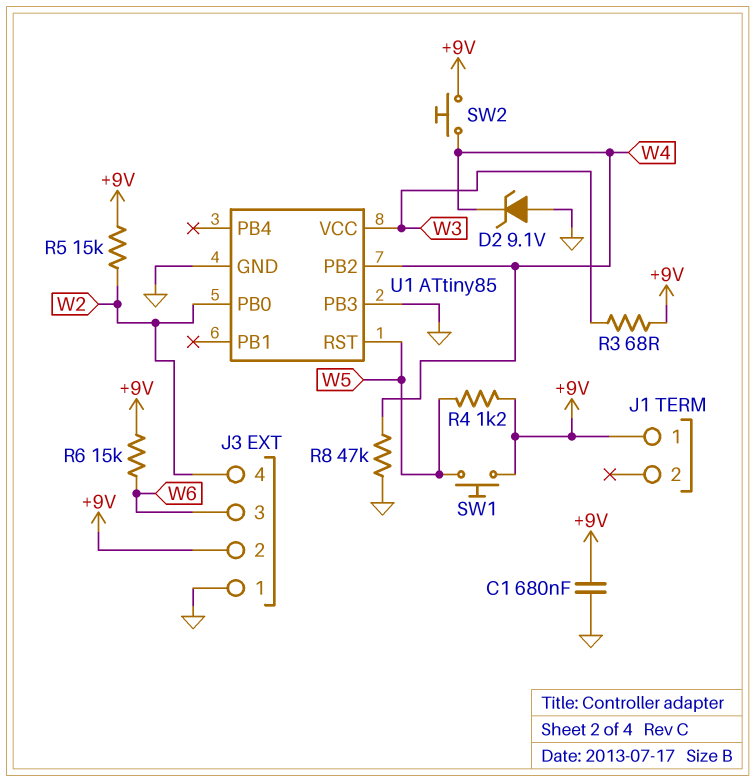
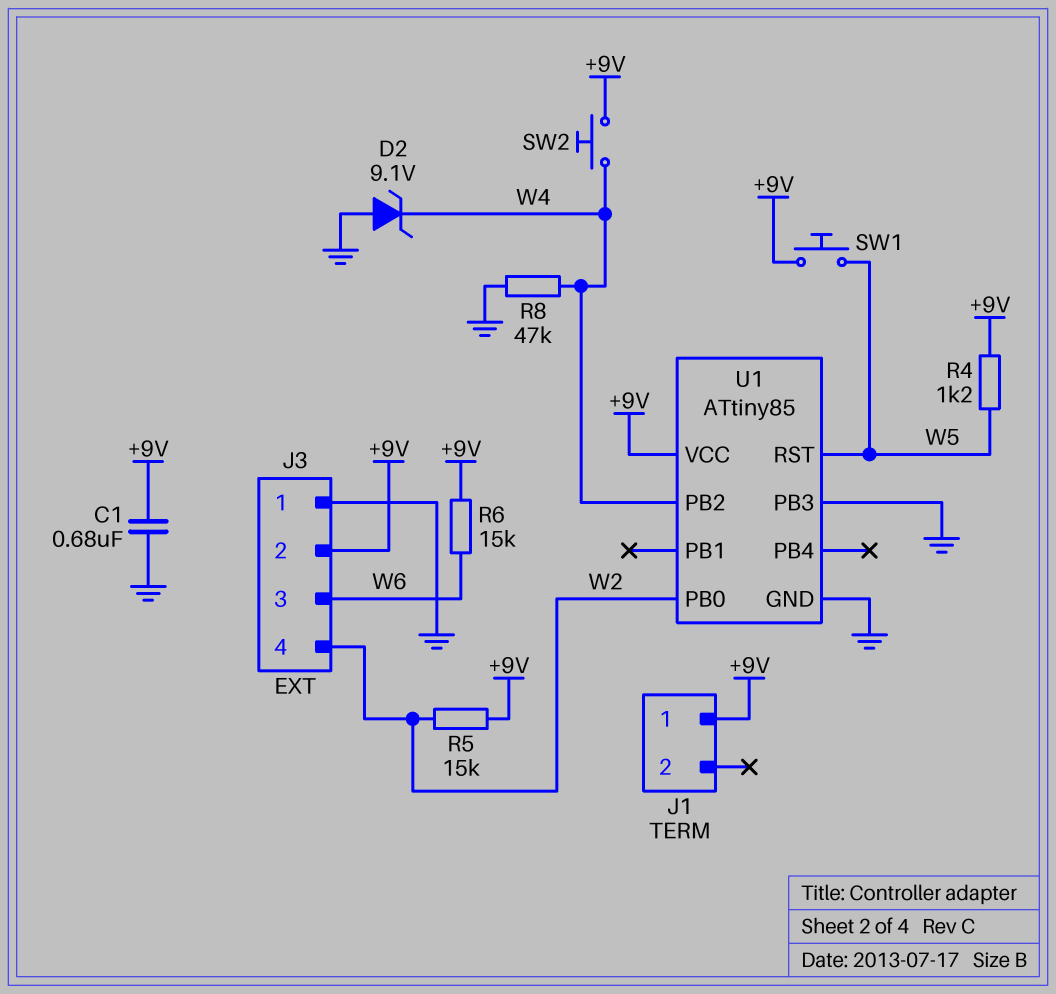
R3: 68 (+9V, W3) -> none
U1 pin VCC: W3 -> +9V

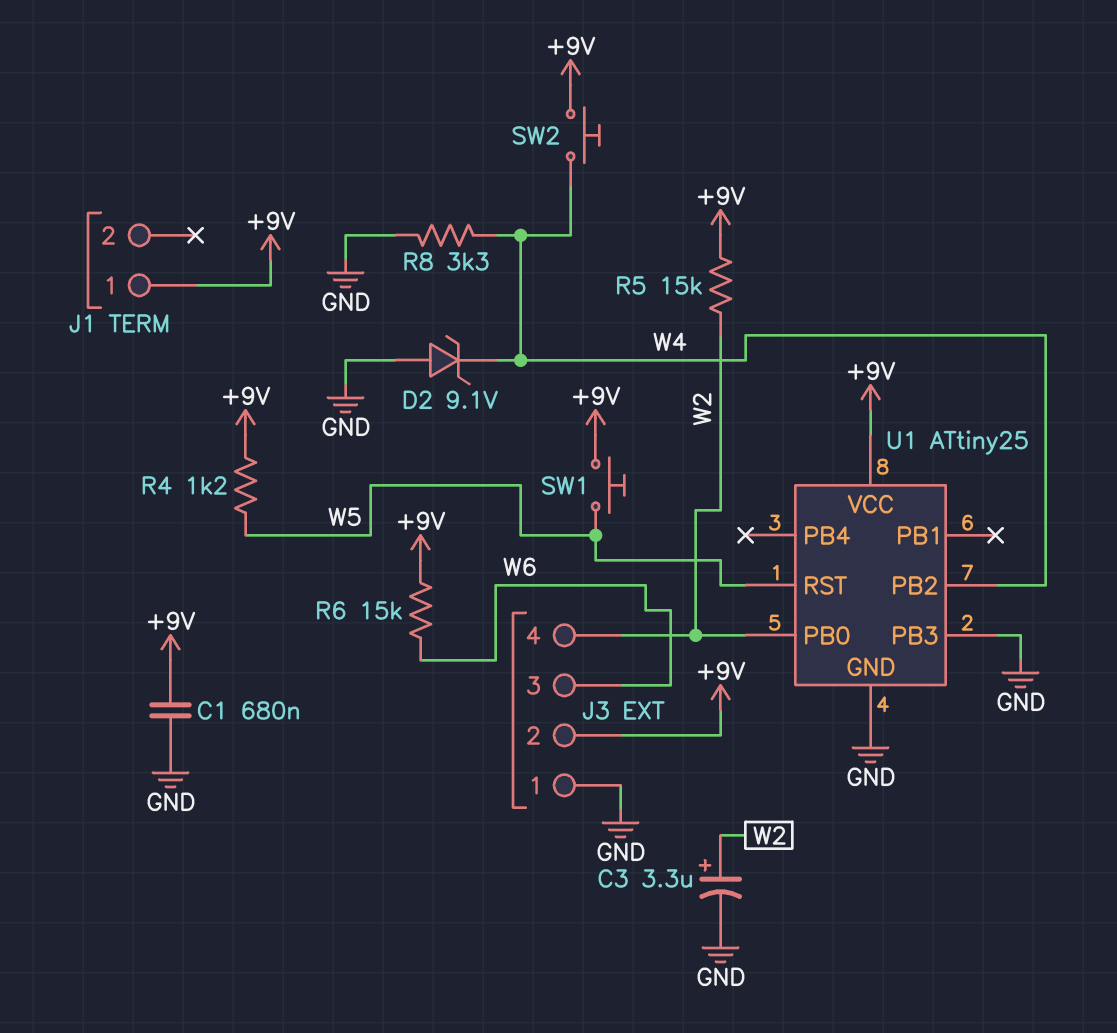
C3: none -> 3.3uF (plus W2, minus GND)
R8: 47k (GND, W4) -> 3.3k (GND, W4)
U1: ATtiny85 -> ATtiny25

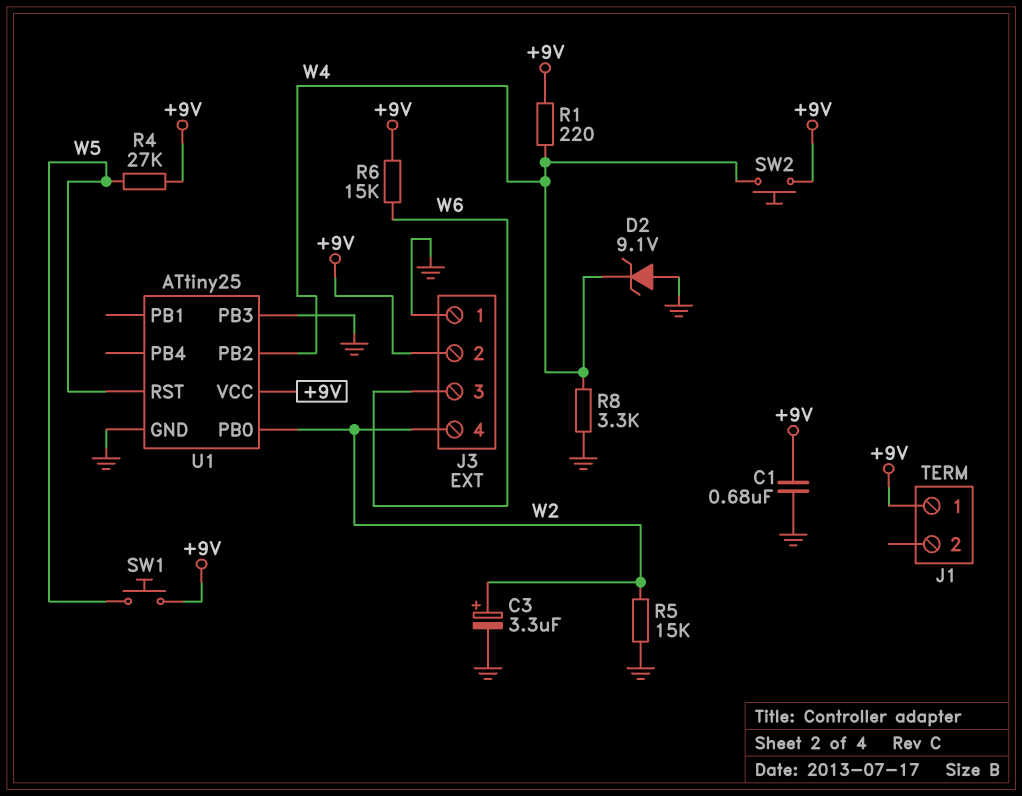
R1: none -> 220 (+9V, W4)
R4: 1.2k (+9V, W5) -> 27k (+9V, W5)
R5: 15k (+9V, W2) -> 15k (GND, W2)

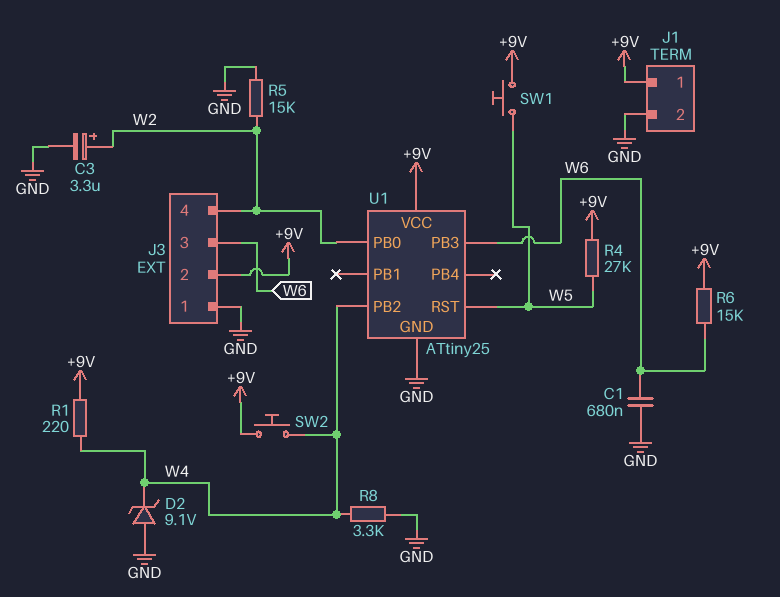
C1: 680nF (+9V, GND) -> 680nF (GND, W6)
J1 pin 2: none -> GND
U1 pin PB3: GND -> W6

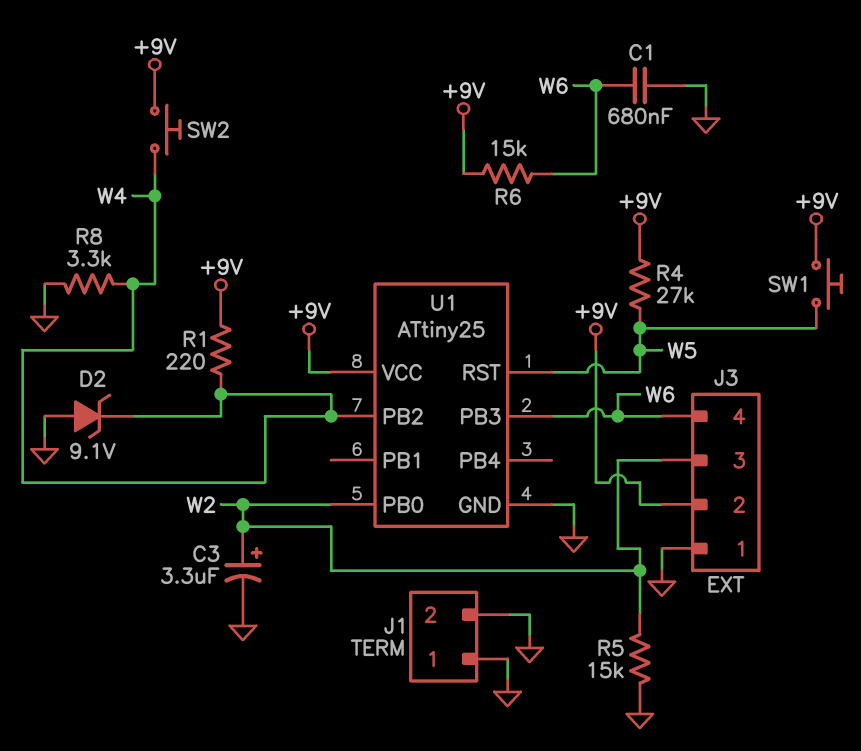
J1 pin 1: +9V -> GND
J3 pin 3: W6 -> W2
J3 pin 4: W2 -> W6

